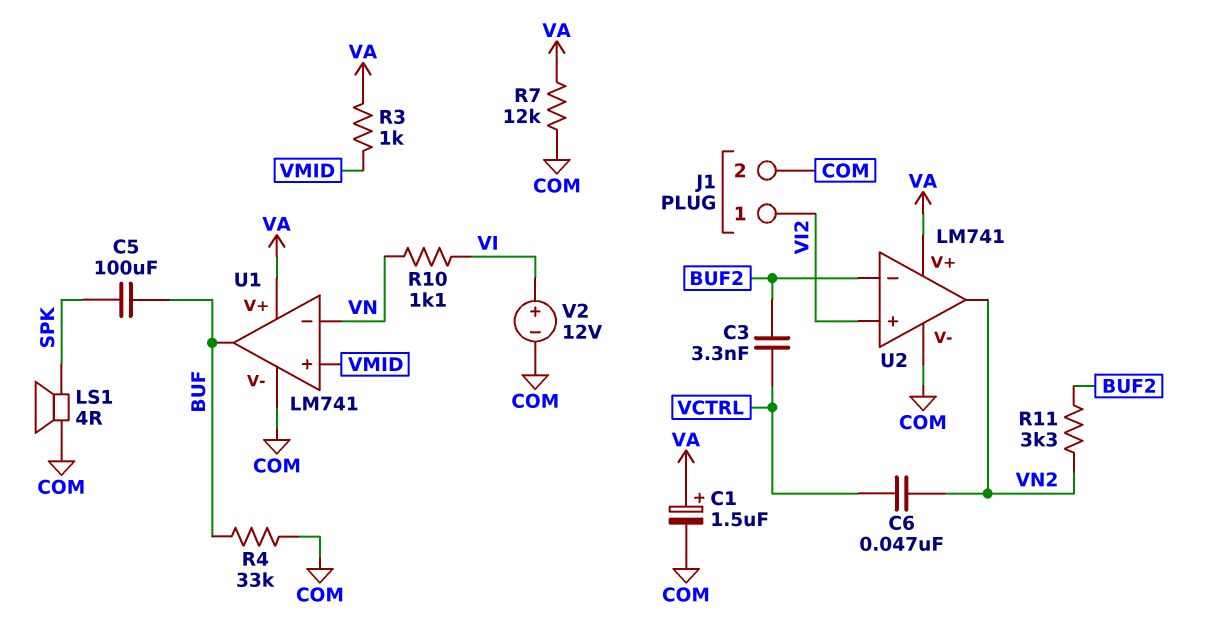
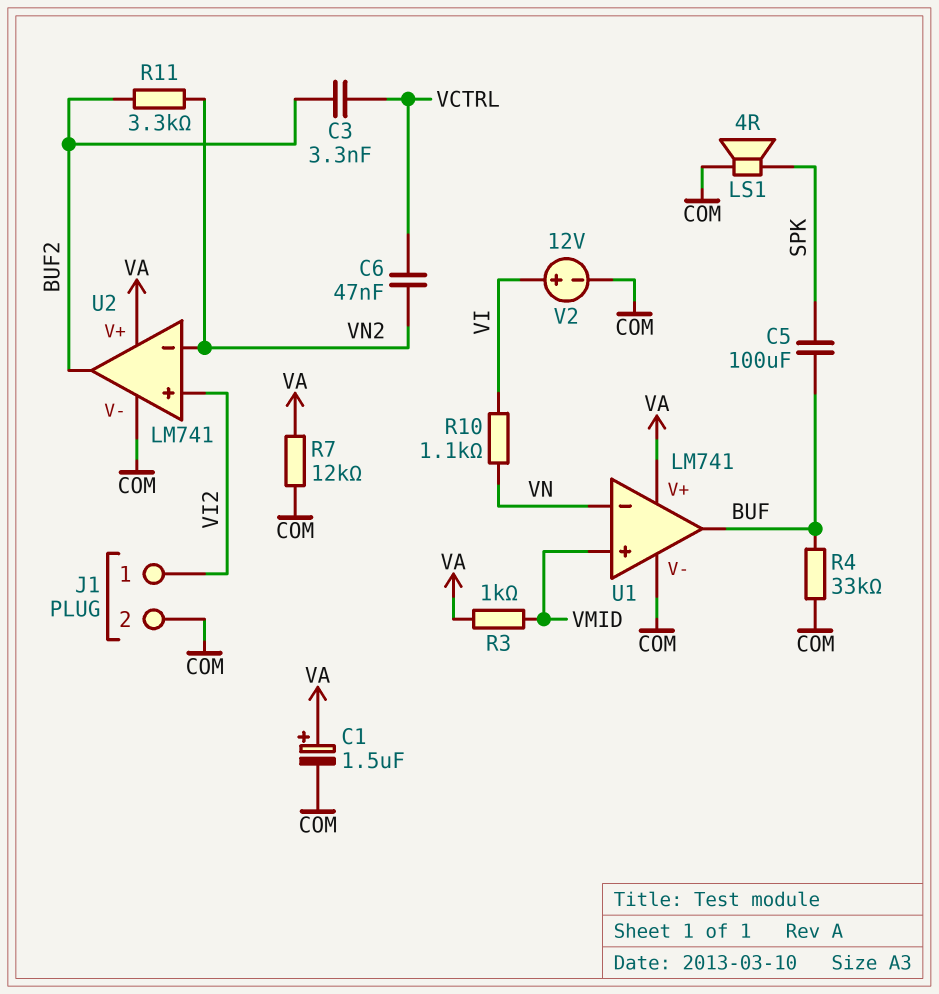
U2 pin in-: BUF2 -> VN2
U2 pin out: VN2 -> BUF2

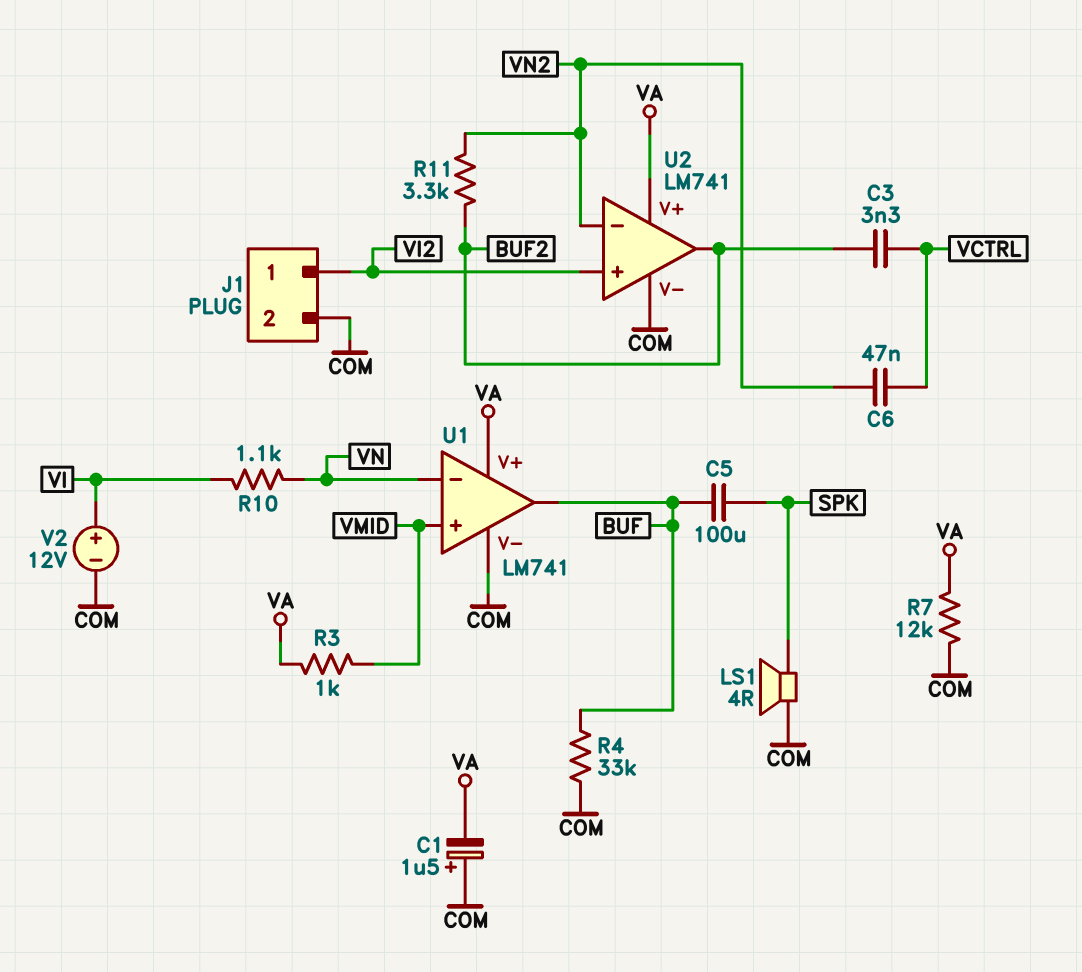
C1: 1.5uF (plus VA, minus COM) -> 1.5uF (plus COM, minus VA)

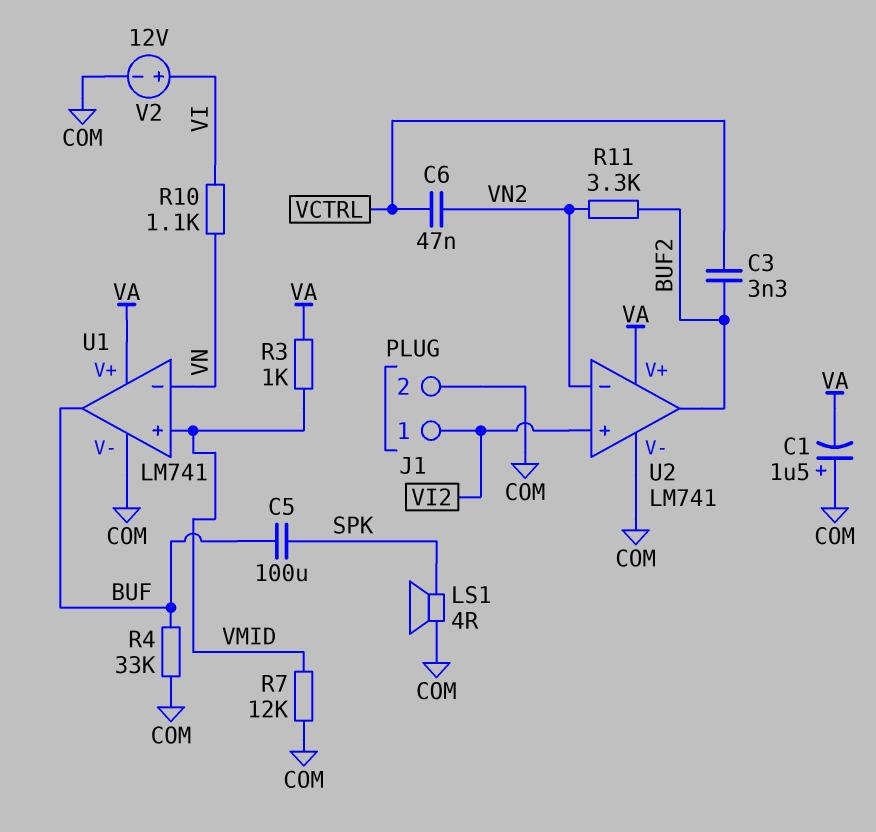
R7: 12k (COM, VA) -> 12k (COM, VMID)

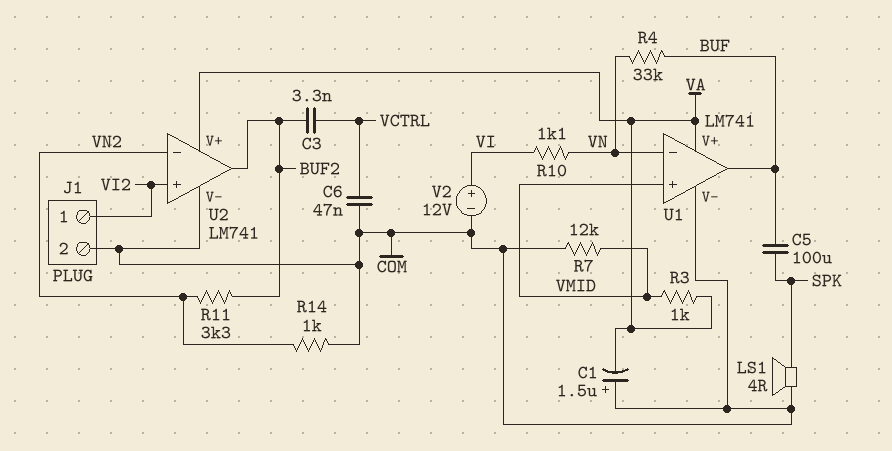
C6: 47nF (VCTRL, VN2) -> 47nF (COM, VCTRL)
R4: 33k (BUF, COM) -> 33k (BUF, VN)
R14: none -> 1k (COM, VN2)

